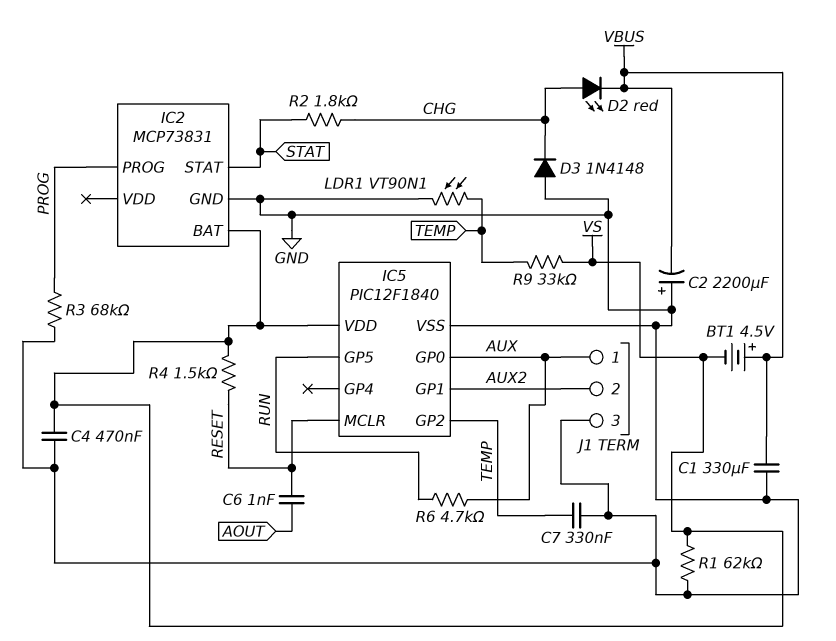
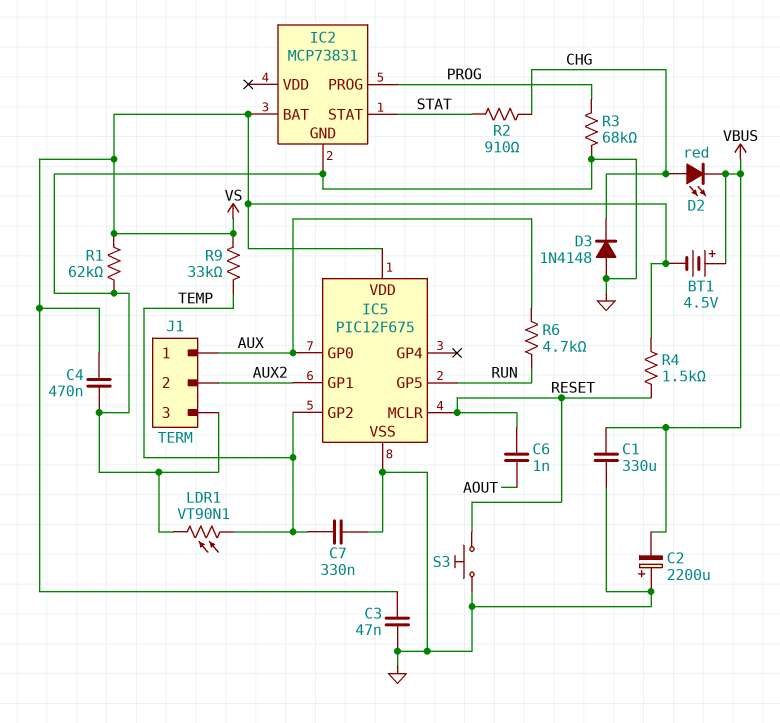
C3: none -> 47nF (GND, VS)
IC5: PIC12F1840 -> PIC12F675
R2: 1.8k (CHG, STAT) -> 910 (CHG, STAT)
S3: none -> button (GND, RESET)

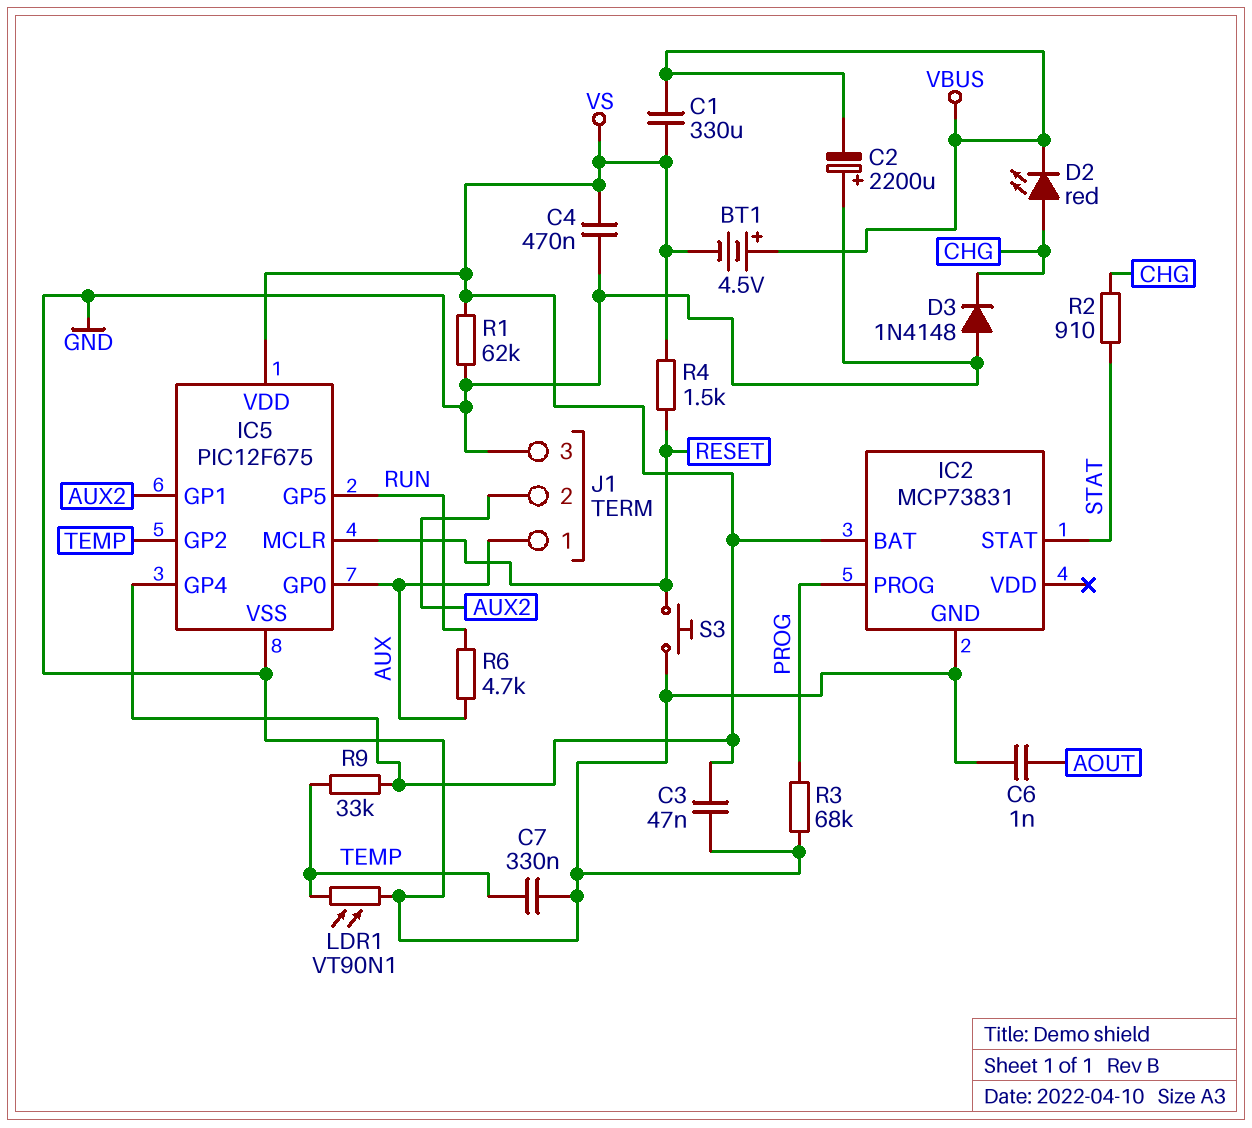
C1: 330uF (GND, VBUS) -> 330uF (VBUS, VS)
C6: 1nF (AOUT, RESET) -> 1nF (AOUT, GND)
IC5 pin GP4: none -> VS

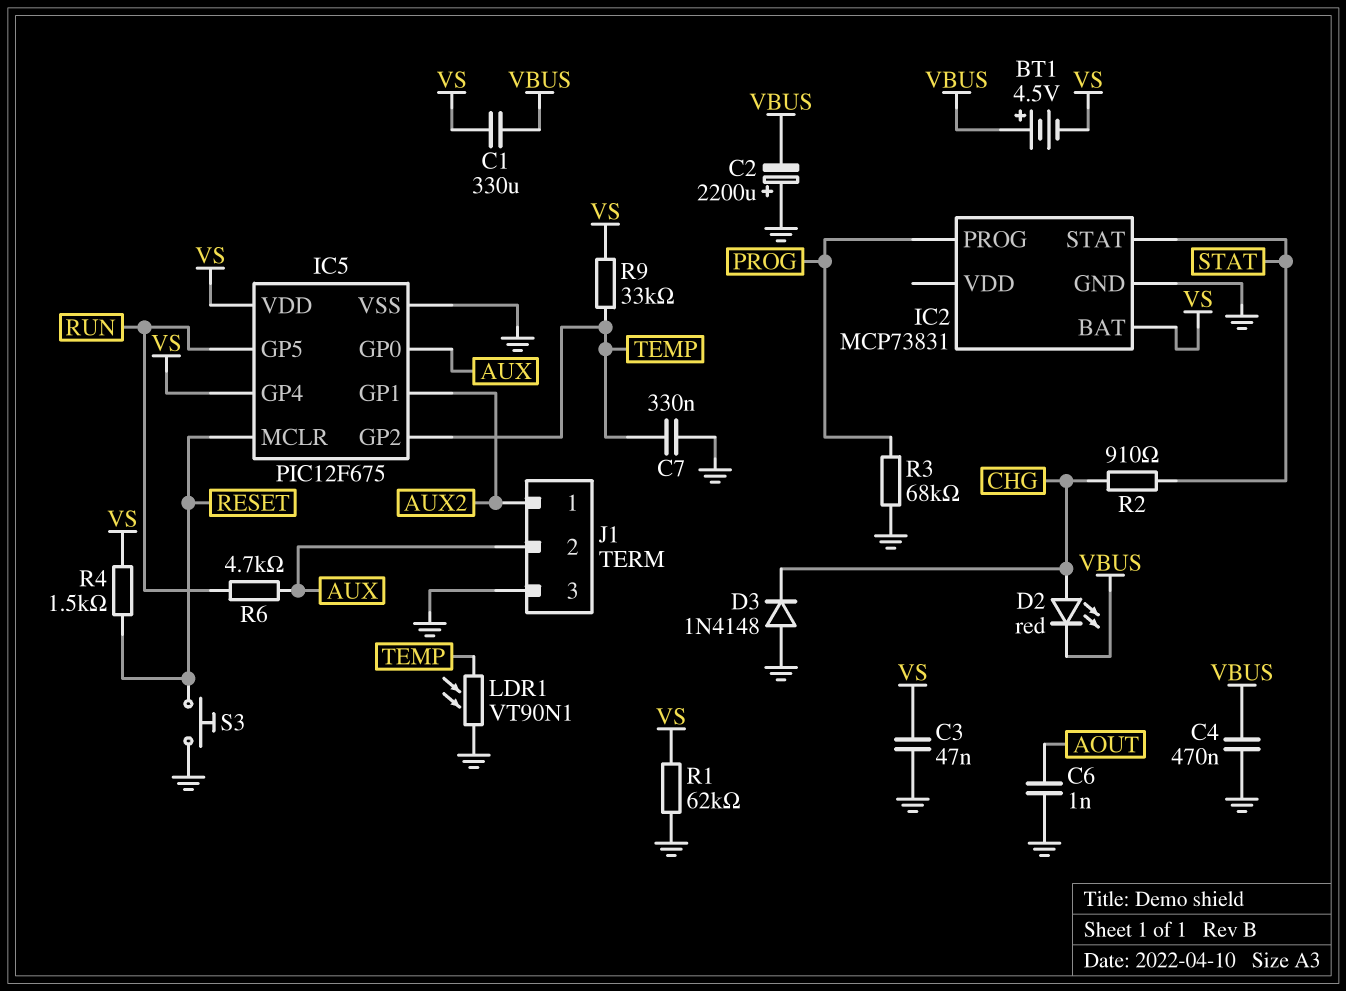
C4: 470nF (GND, VS) -> 470nF (GND, VBUS)
J1 pin 1: AUX -> AUX2
J1 pin 2: AUX2 -> AUX

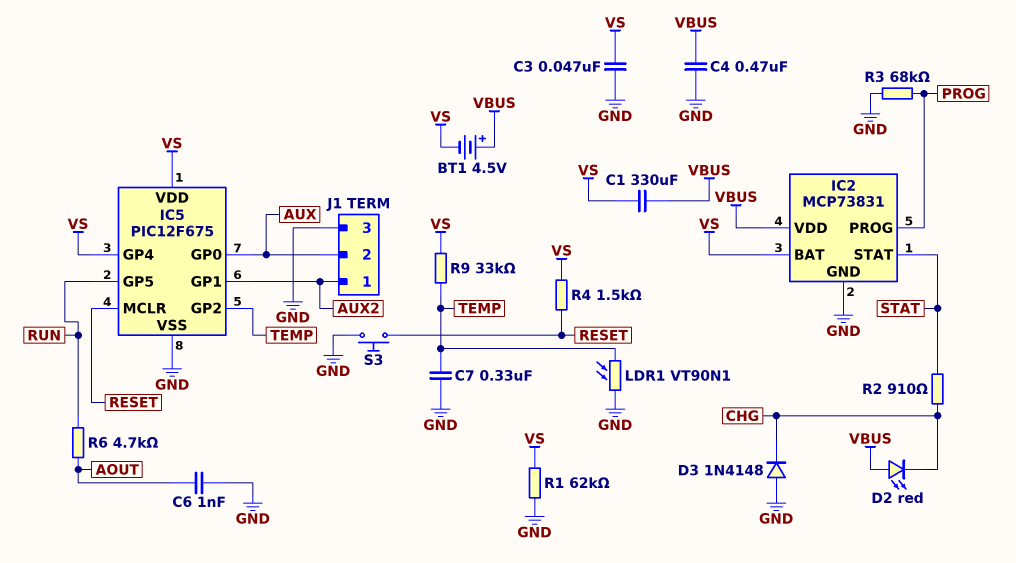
C2: 2200uF (plus GND, minus VBUS) -> none
D2: LED red (A CHG, K VBUS) -> LED red (A VBUS, K CHG)
IC2 pin VDD: none -> VBUS
R6: 4.7k (AUX, RUN) -> 4.7k (AOUT, RUN)

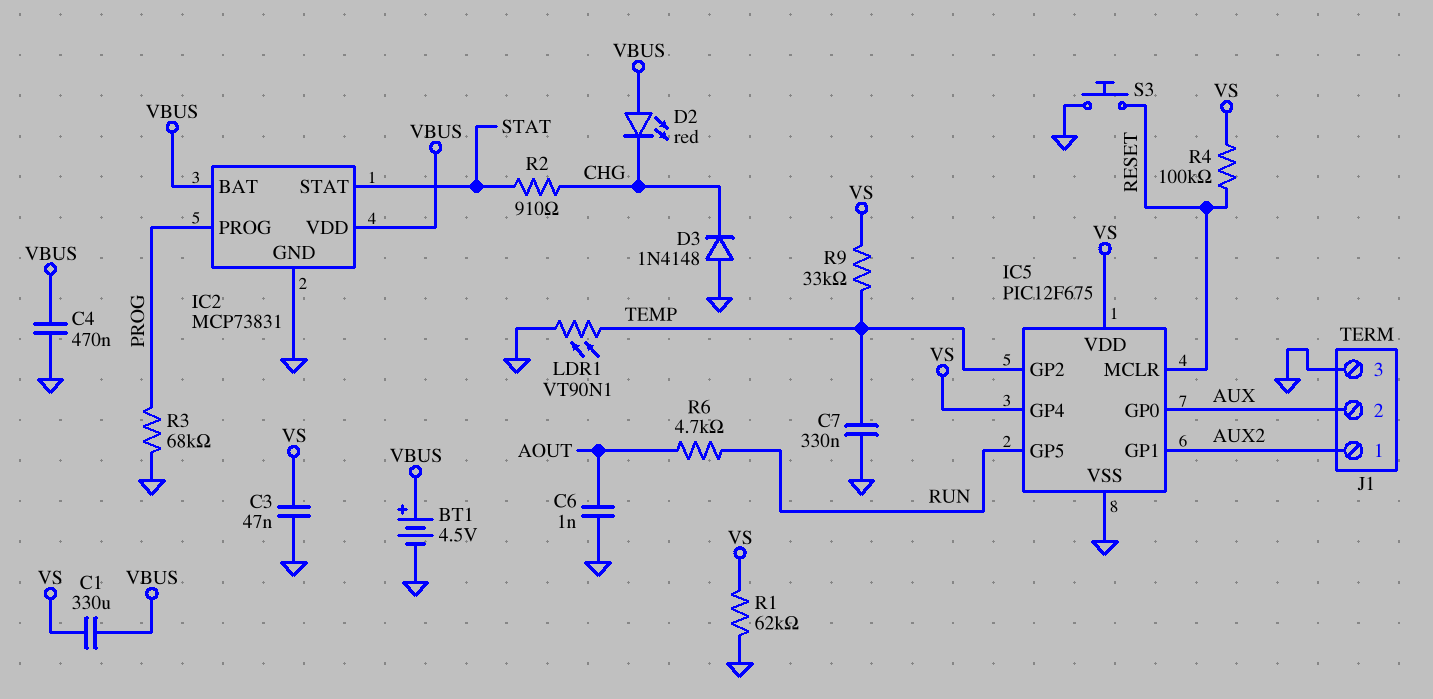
BT1: 4.5V (plus VBUS, minus VS) -> 4.5V (plus VBUS, minus GND)
IC2 pin BAT: VS -> VBUS
R4: 1.5k (RESET, VS) -> 100k (RESET, VS)

